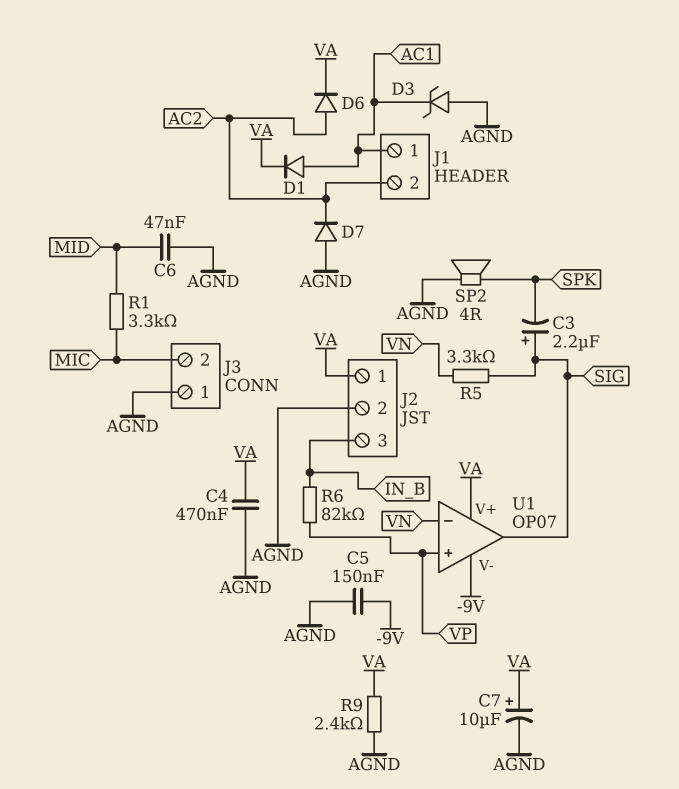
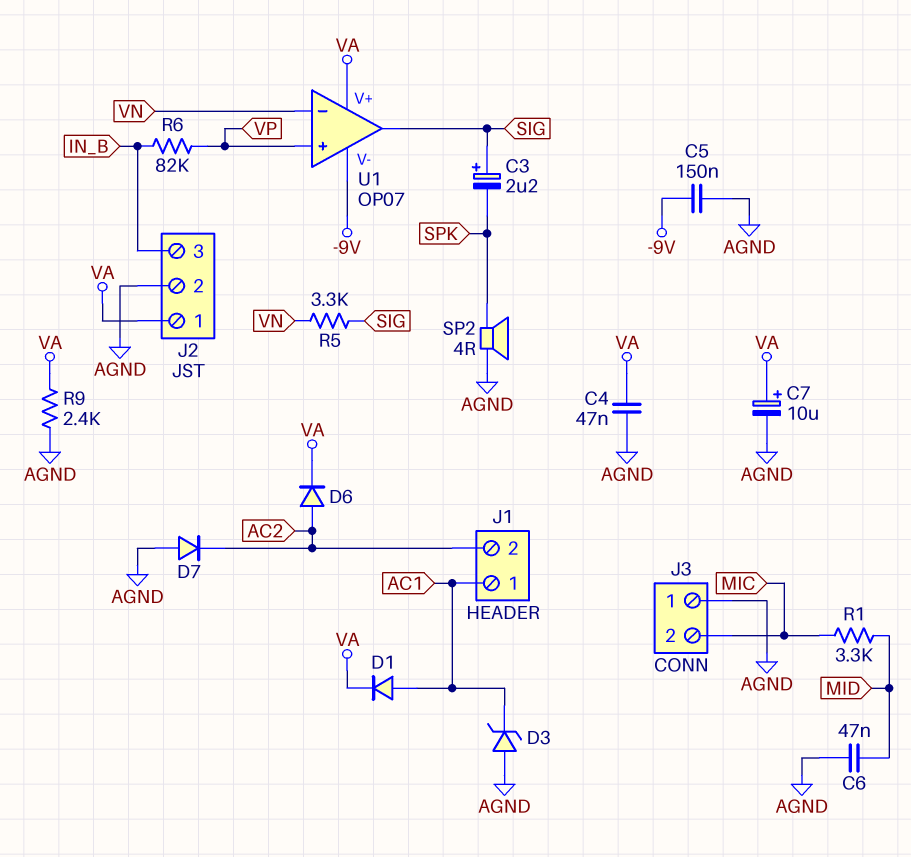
C4: 470nF (AGND, VA) -> 47nF (AGND, VA)

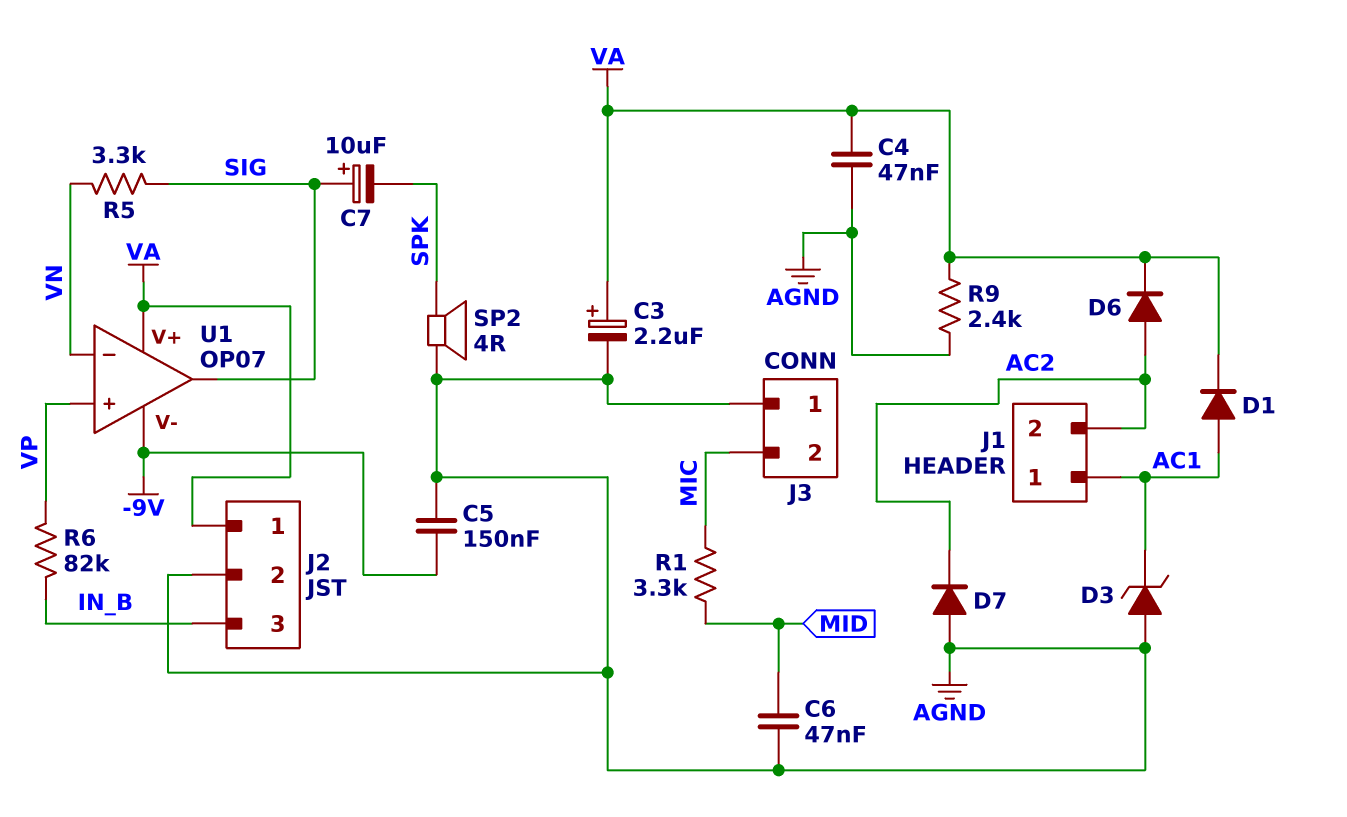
C3: 2.2uF (plus SIG, minus SPK) -> 2.2uF (plus VA, minus AGND)
C7: 10uF (plus VA, minus AGND) -> 10uF (plus SIG, minus SPK)

